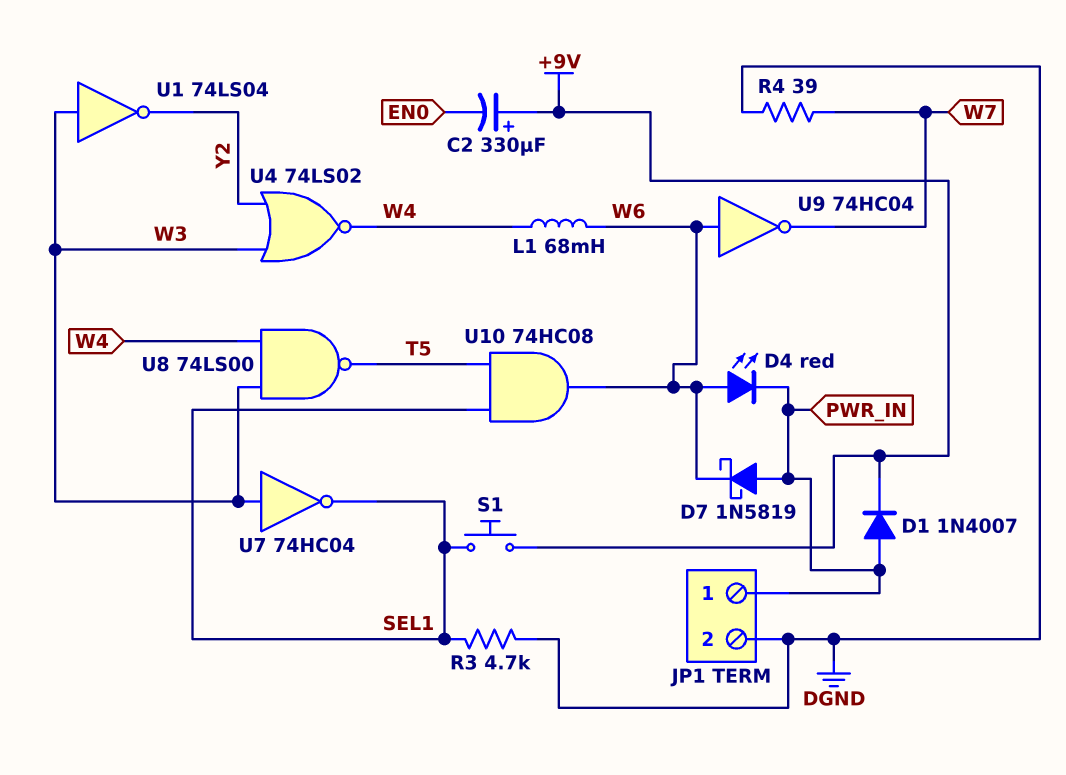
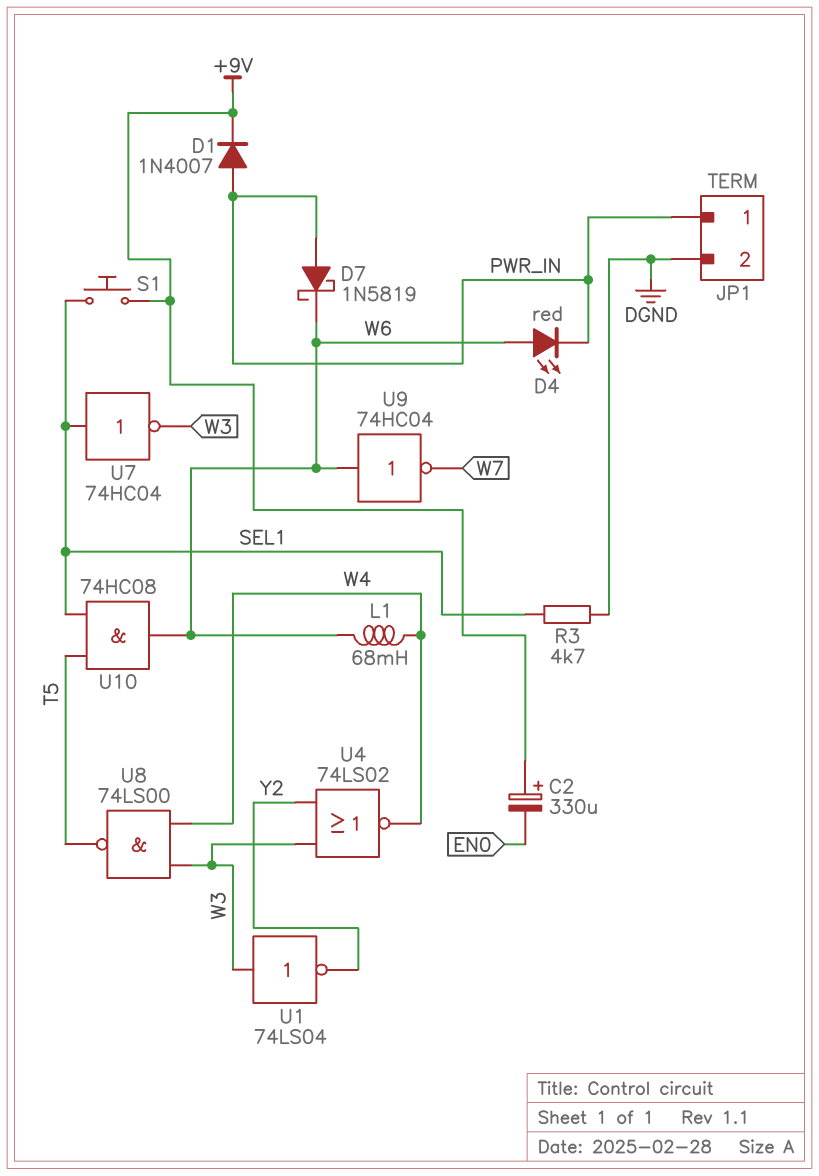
R4: 39 (DGND, W7) -> none
U7: NOT 74HC04 (in W3, out SEL1) -> NOT 74HC04 (in SEL1, out W3)

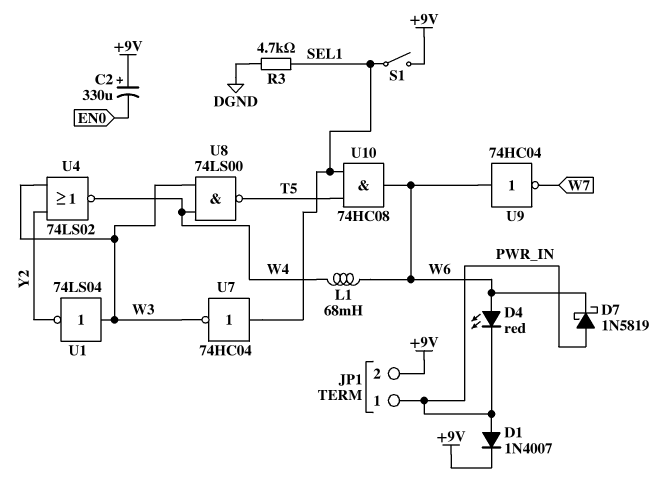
JP1 pin 2: DGND -> +9V
S1: button (+9V, SEL1) -> switch (+9V, SEL1)

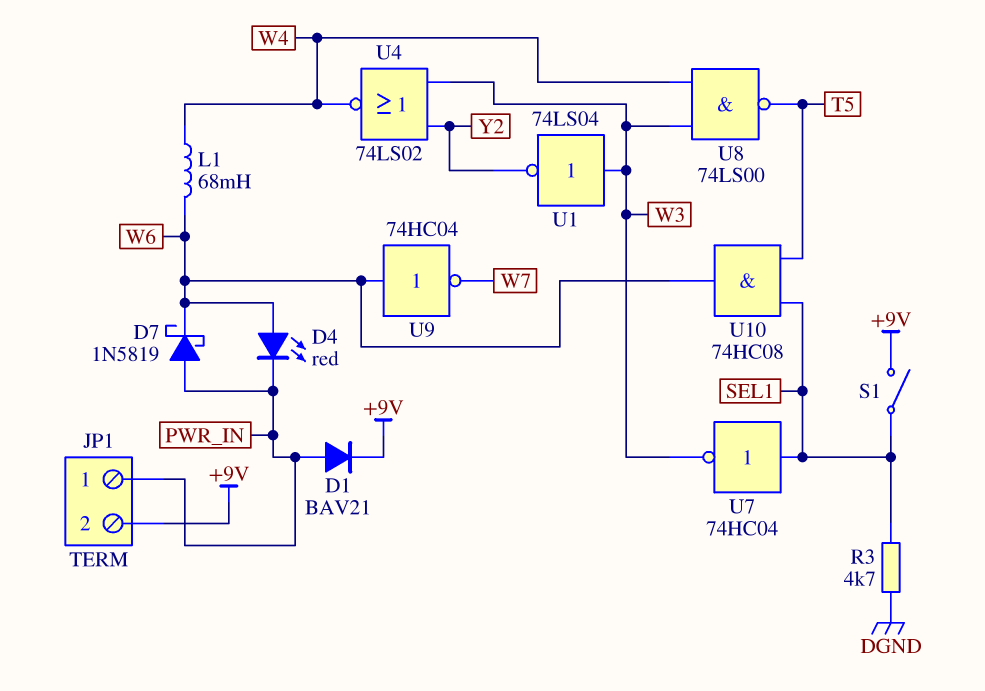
C2: 330uF (plus +9V, minus EN0) -> none
D1: diode 1N4007 (A PWR_IN, K +9V) -> diode BAV21 (A PWR_IN, K +9V)

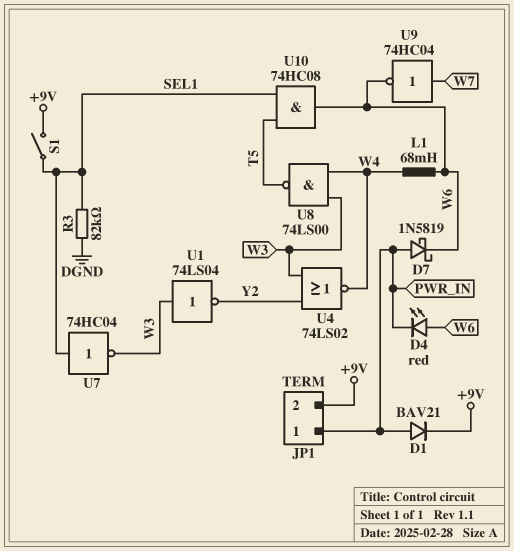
R3: 4.7k (DGND, SEL1) -> 82k (DGND, SEL1)
U9: NOT 74HC04 (in W6, out W7) -> NOT 74HC04 (in W7, out W6)

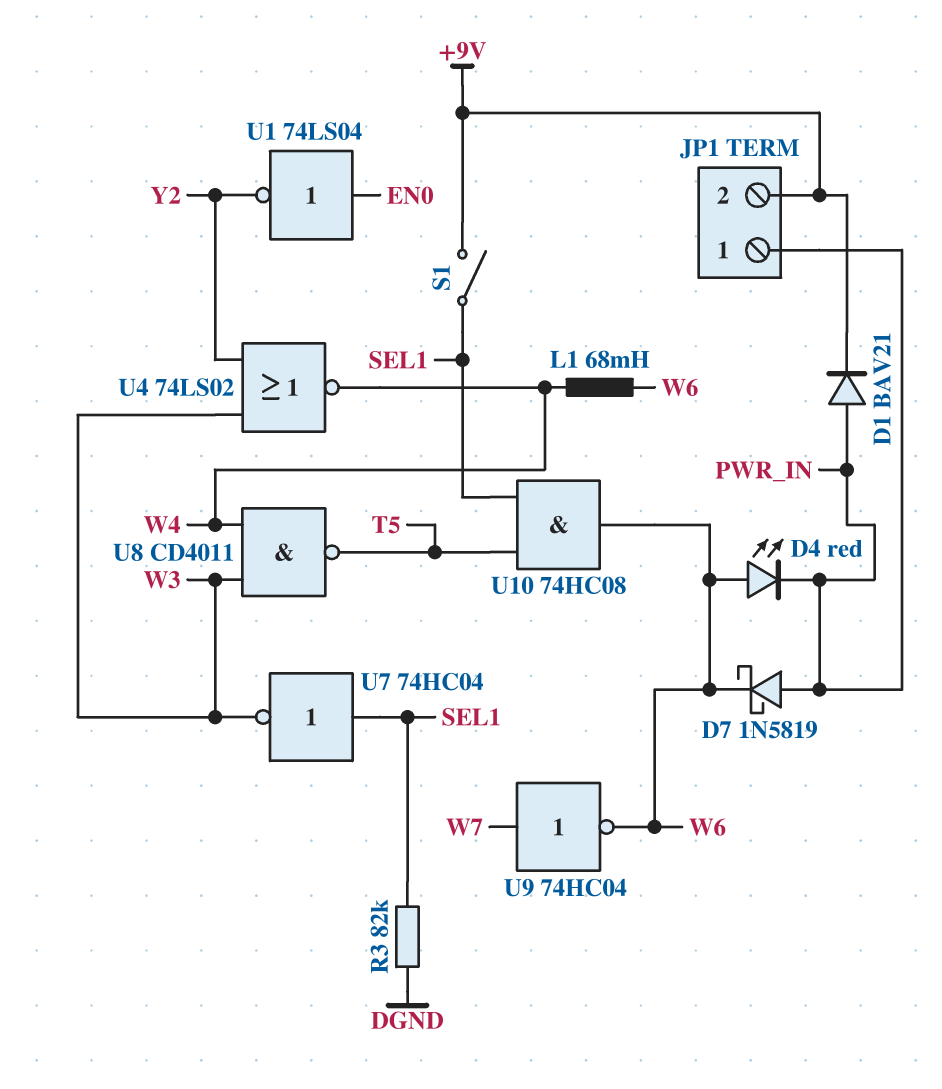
U1: NOT 74LS04 (in W3, out Y2) -> NOT 74LS04 (in EN0, out Y2)
U8: NAND 74LS00 (in W3, in W4, out T5) -> NAND CD4011 (in W3, in W4, out T5)

